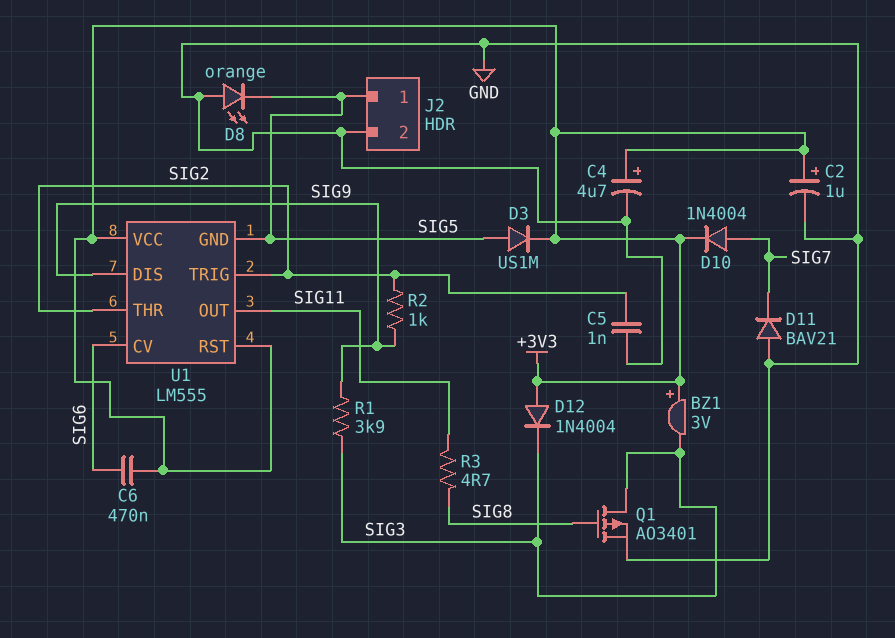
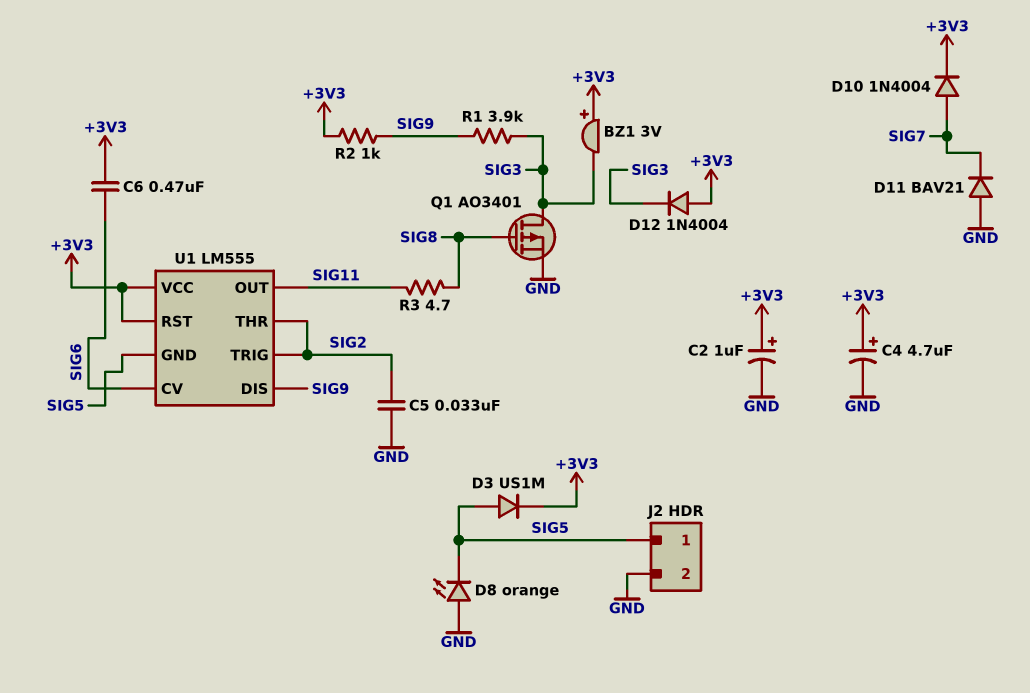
C5: 1nF (GND, SIG2) -> 33nF (GND, SIG2)
R2: 1k (SIG2, SIG9) -> 1k (+3V3, SIG9)

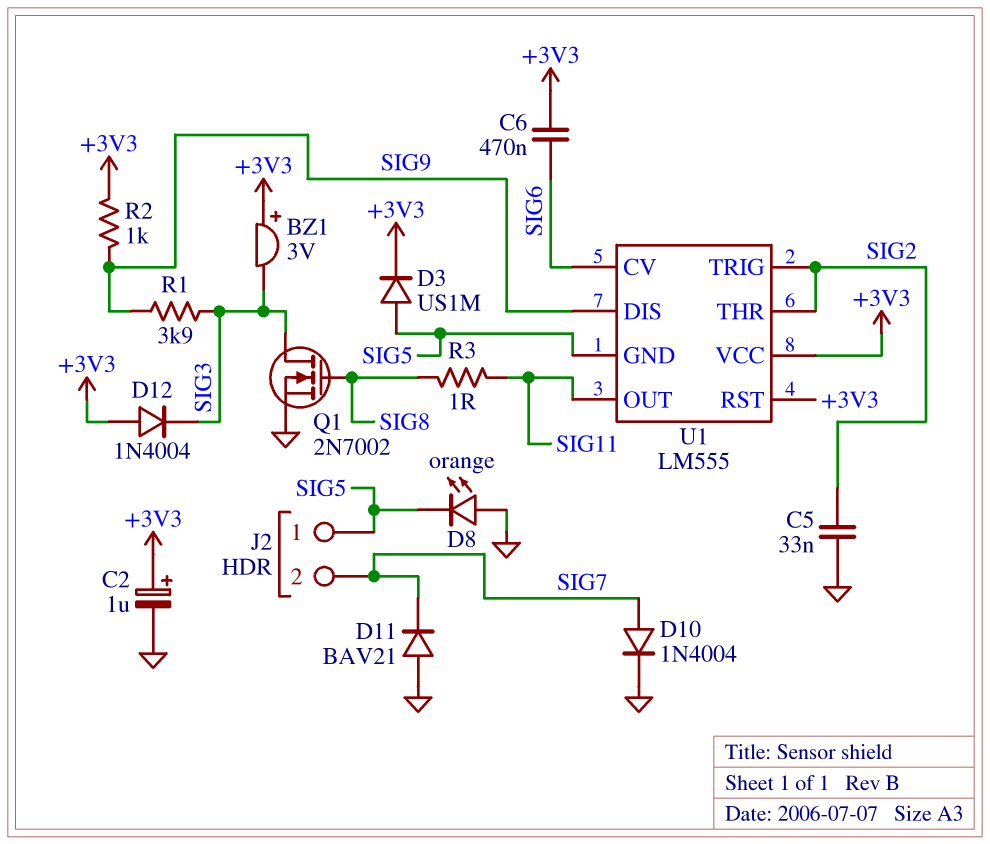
C4: 4.7uF (plus +3V3, minus GND) -> none
D10: diode 1N4004 (A SIG7, K +3V3) -> diode 1N4004 (A SIG7, K GND)
J2 pin 2: GND -> SIG7
Q1: PMOS AO3401 (G SIG8, D SIG3, S GND) -> NMOS 2N7002 (G SIG8, D SIG3, S GND)
R3: 4.7 (SIG8, SIG11) -> 1 (SIG8, SIG11)

